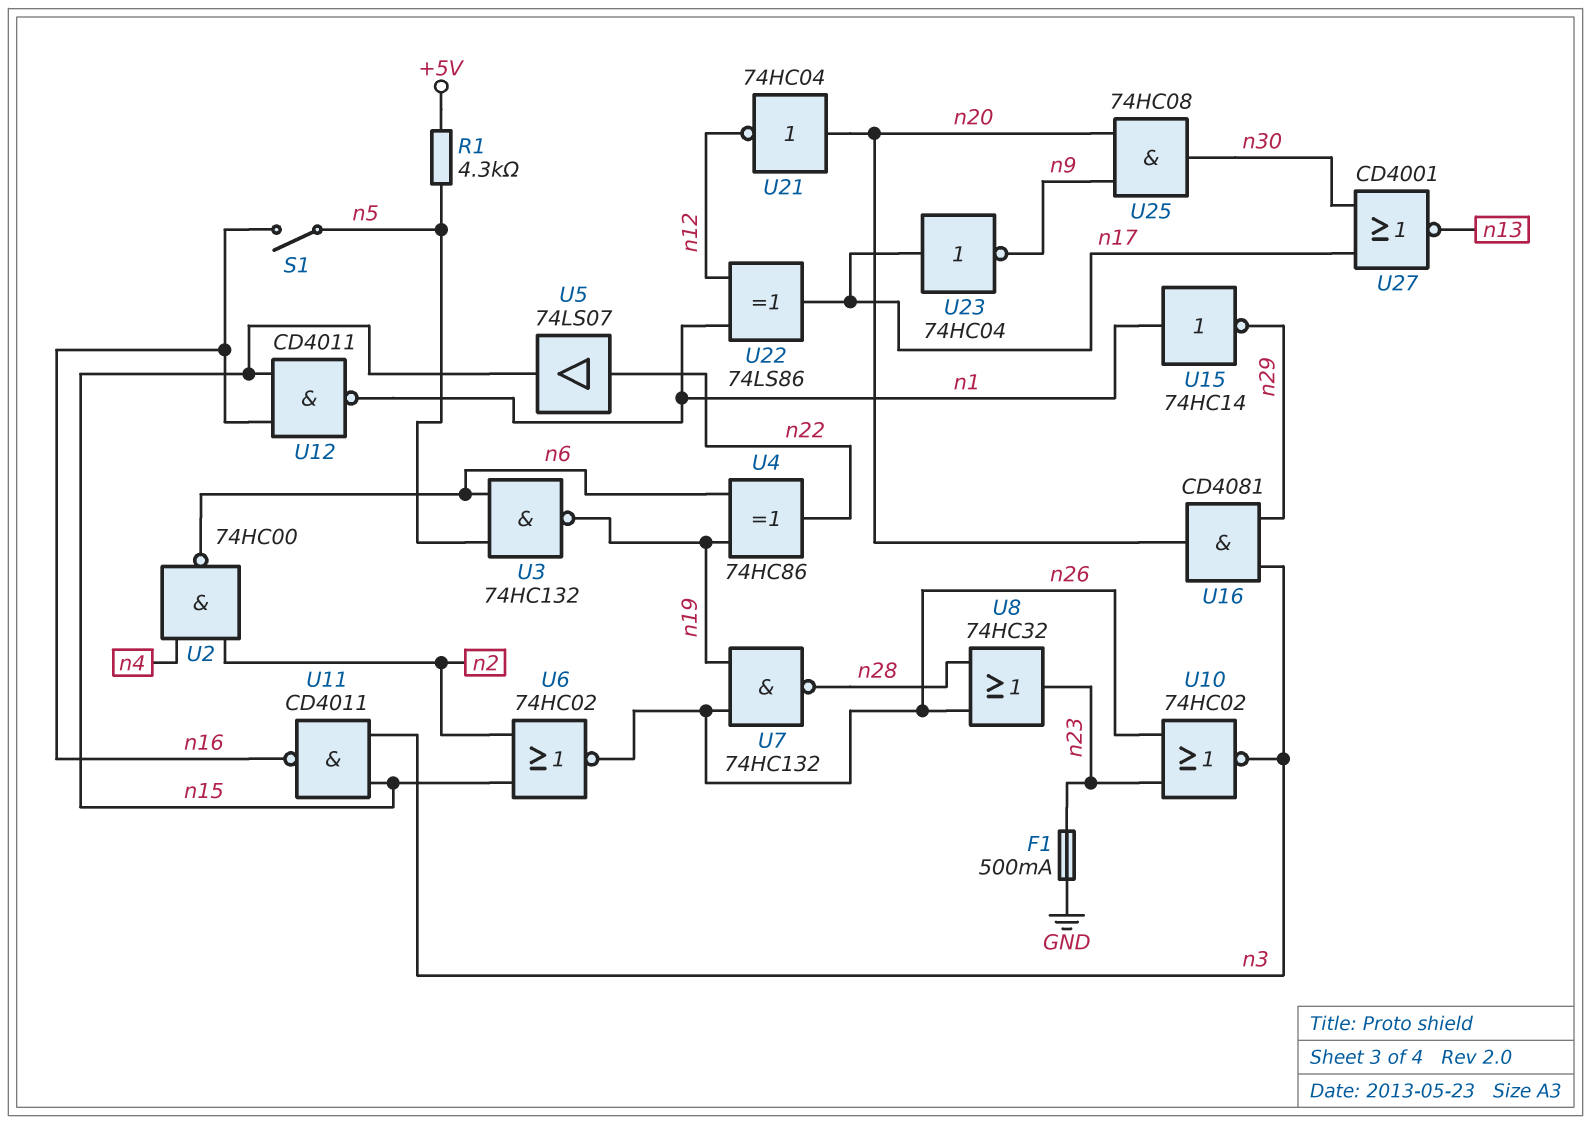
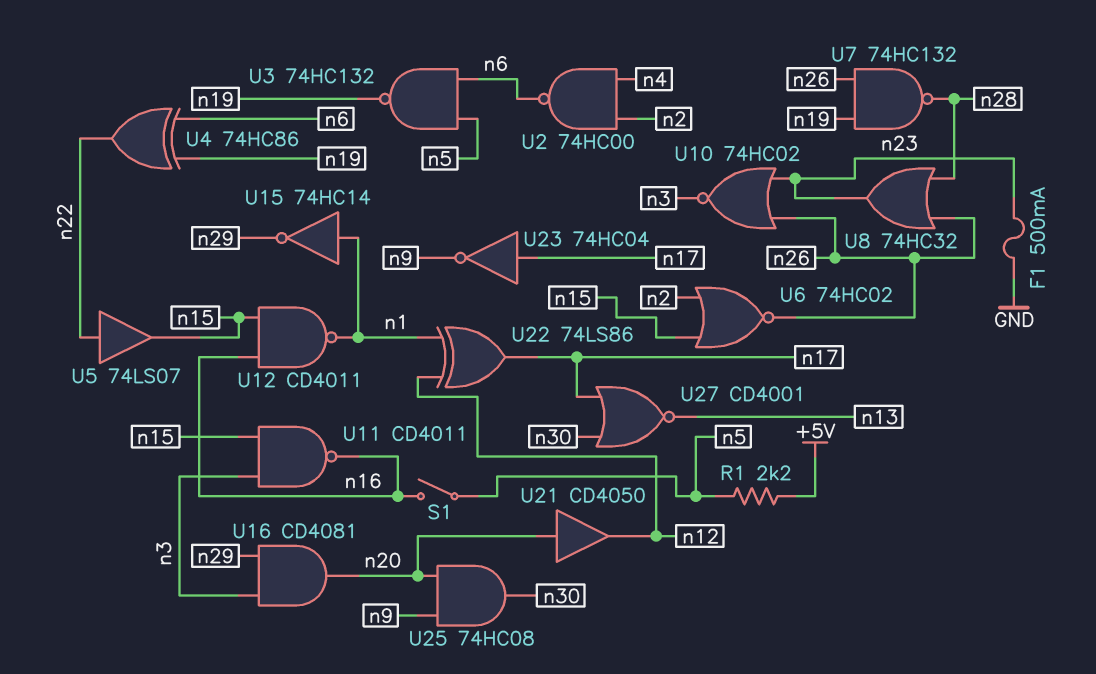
R1: 4.3k (+5V, n5) -> 2.2k (+5V, n5)
U21: NOT 74HC04 (in n20, out n12) -> buffer CD4050 (in n20, out n12)

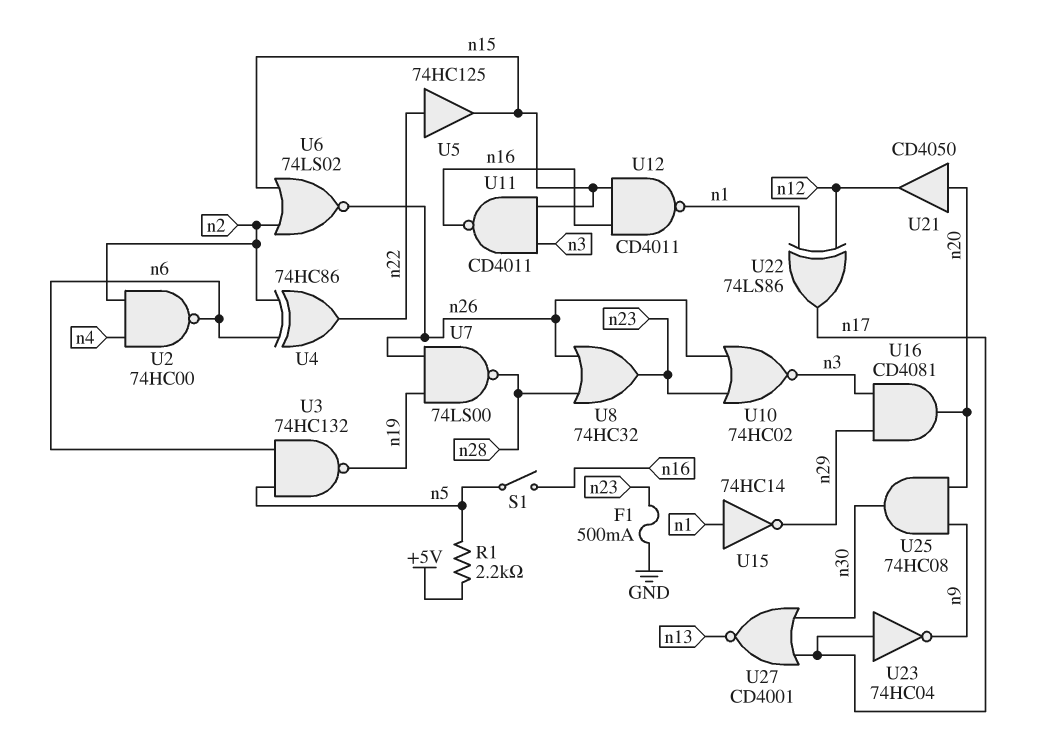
U4: XOR 74HC86 (in n6, in n19, out n22) -> XOR 74HC86 (in n2, in n6, out n22)
U5: buffer 74LS07 (in n22, out n15) -> buffer 74HC125 (in n22, out n15)
U6: NOR 74HC02 (in n2, in n15, out n26) -> NOR 74LS02 (in n2, in n15, out n26)
U7: NAND 74HC132 (in n19, in n26, out n28) -> NAND 74LS00 (in n19, in n26, out n28)

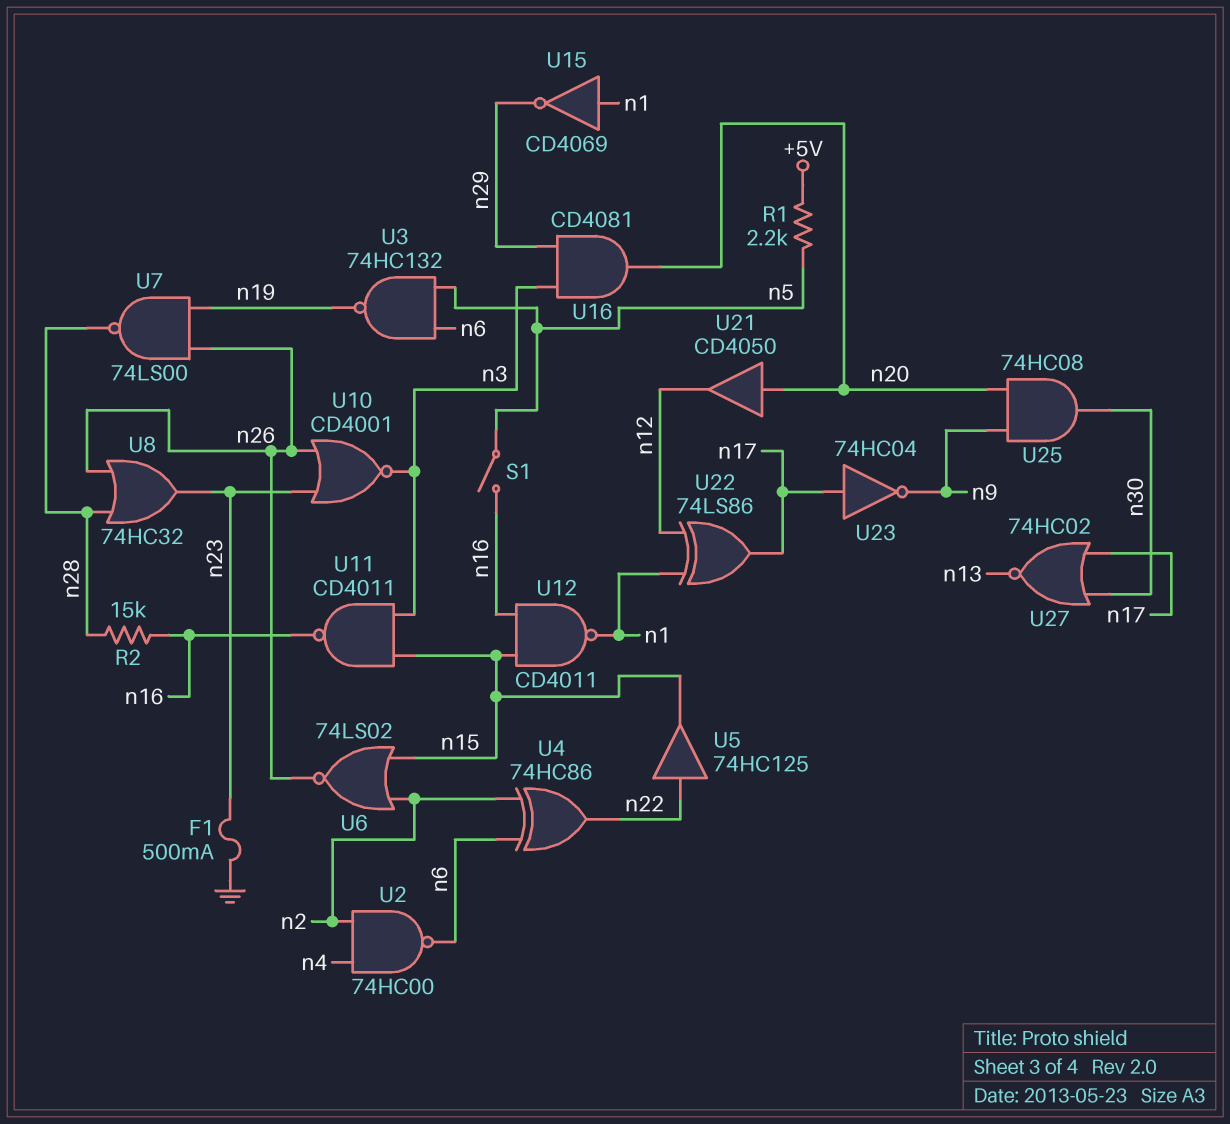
R2: none -> 15k (n16, n28)
U10: NOR 74HC02 (in n23, in n26, out n3) -> NOR CD4001 (in n23, in n26, out n3)
U15: NOT 74HC14 (in n1, out n29) -> NOT CD4069 (in n1, out n29)
U27: NOR CD4001 (in n17, in n30, out n13) -> NOR 74HC02 (in n17, in n30, out n13)

